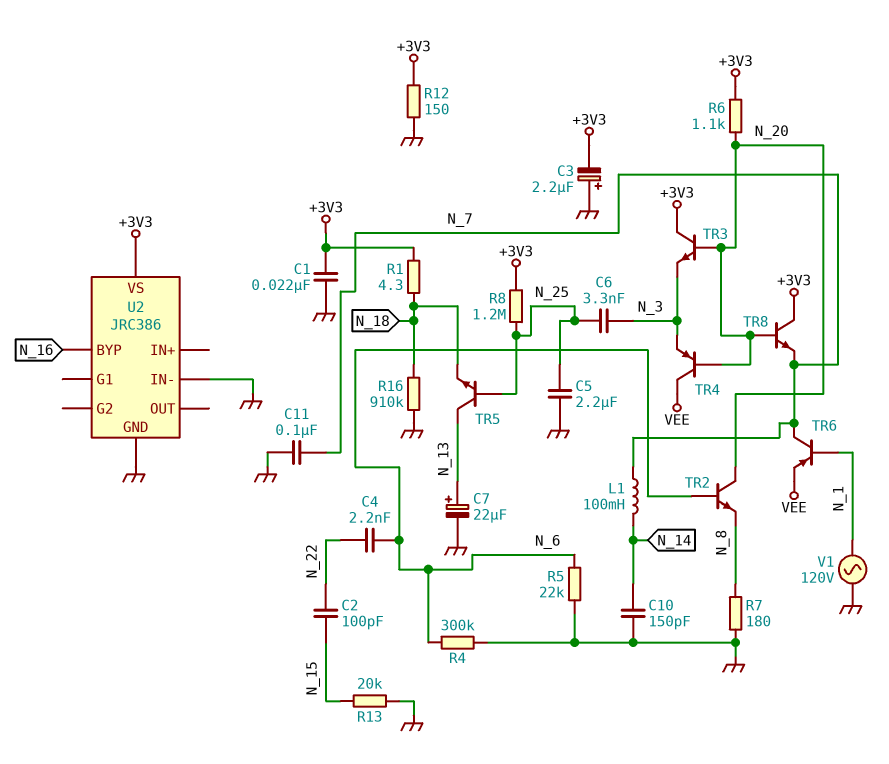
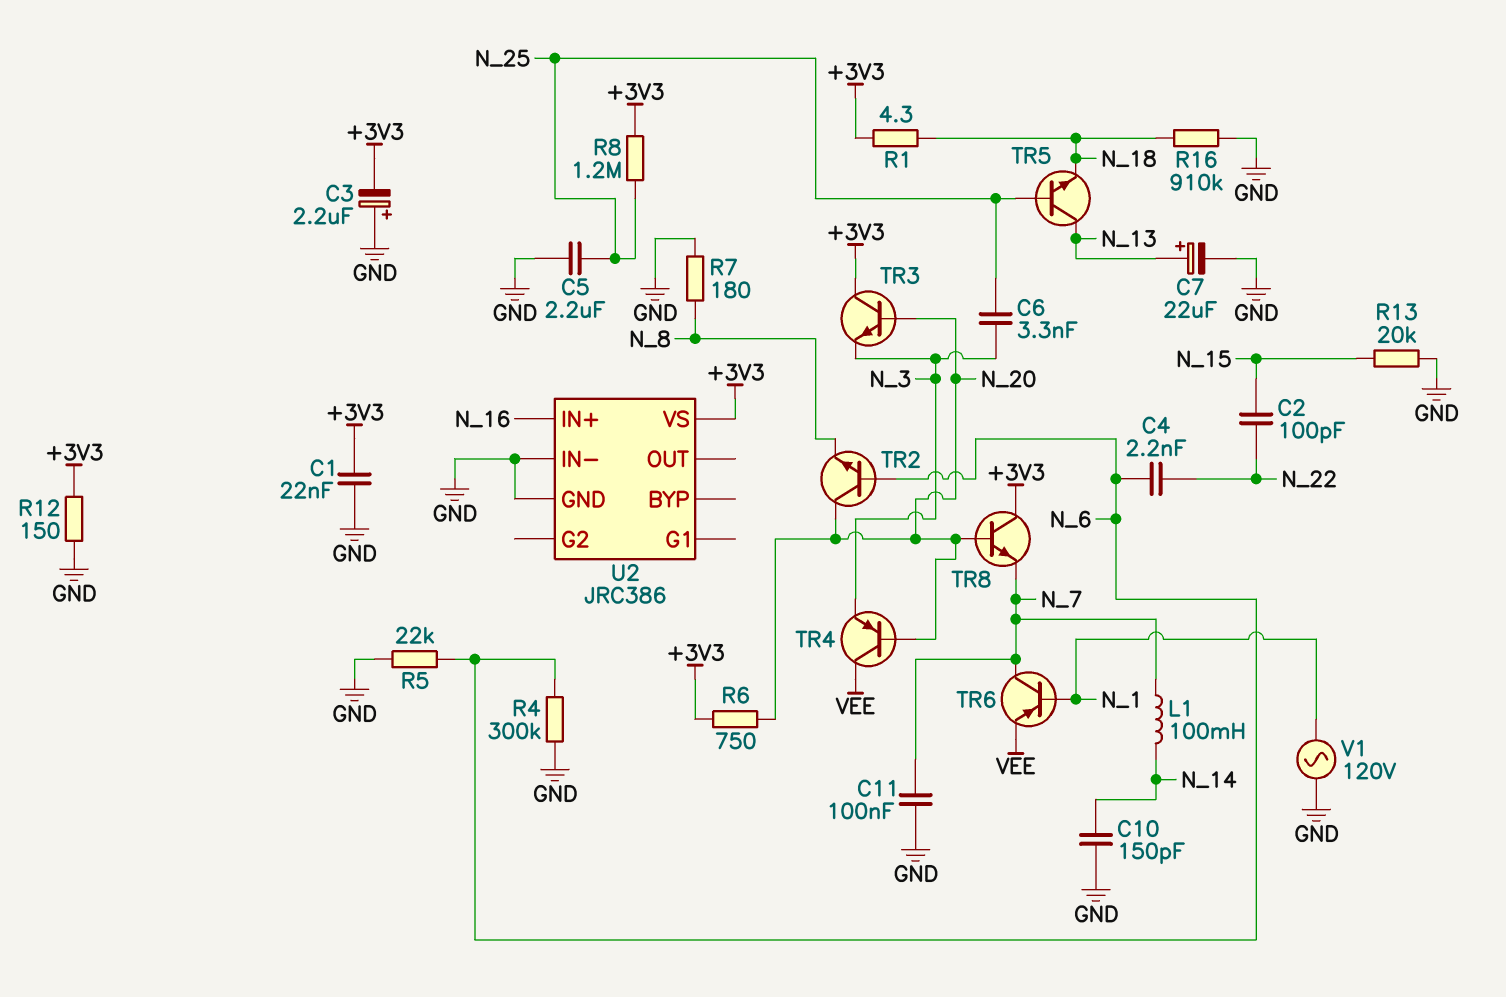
R6: 1.1k (+3V3, N_20) -> 750 (+3V3, N_20)
U2 pin BYP: N_16 -> none
U2 pin IN+: none -> N_16

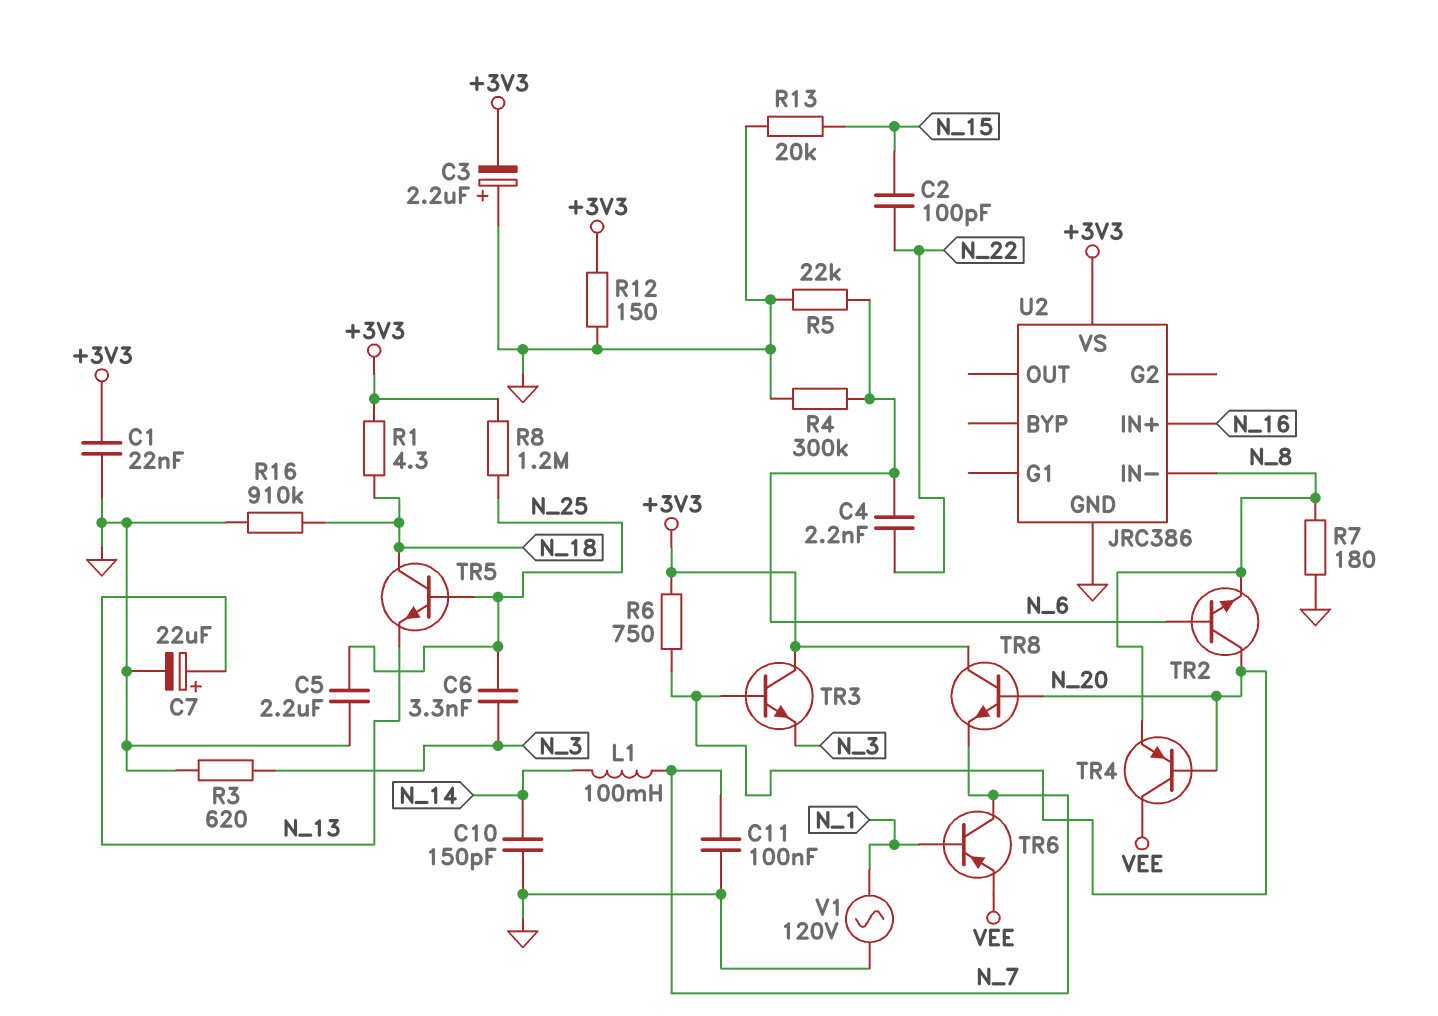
R3: none -> 620 (GND, N_3)
TR4: PNP (B N_20, C VEE, E N_3) -> PNP (B N_20, C VEE, E N_8)
TR5: NPN (B N_25, C N_13, E N_18) -> NPN (B N_25, C N_18, E N_13)
U2 pin IN-: GND -> N_8

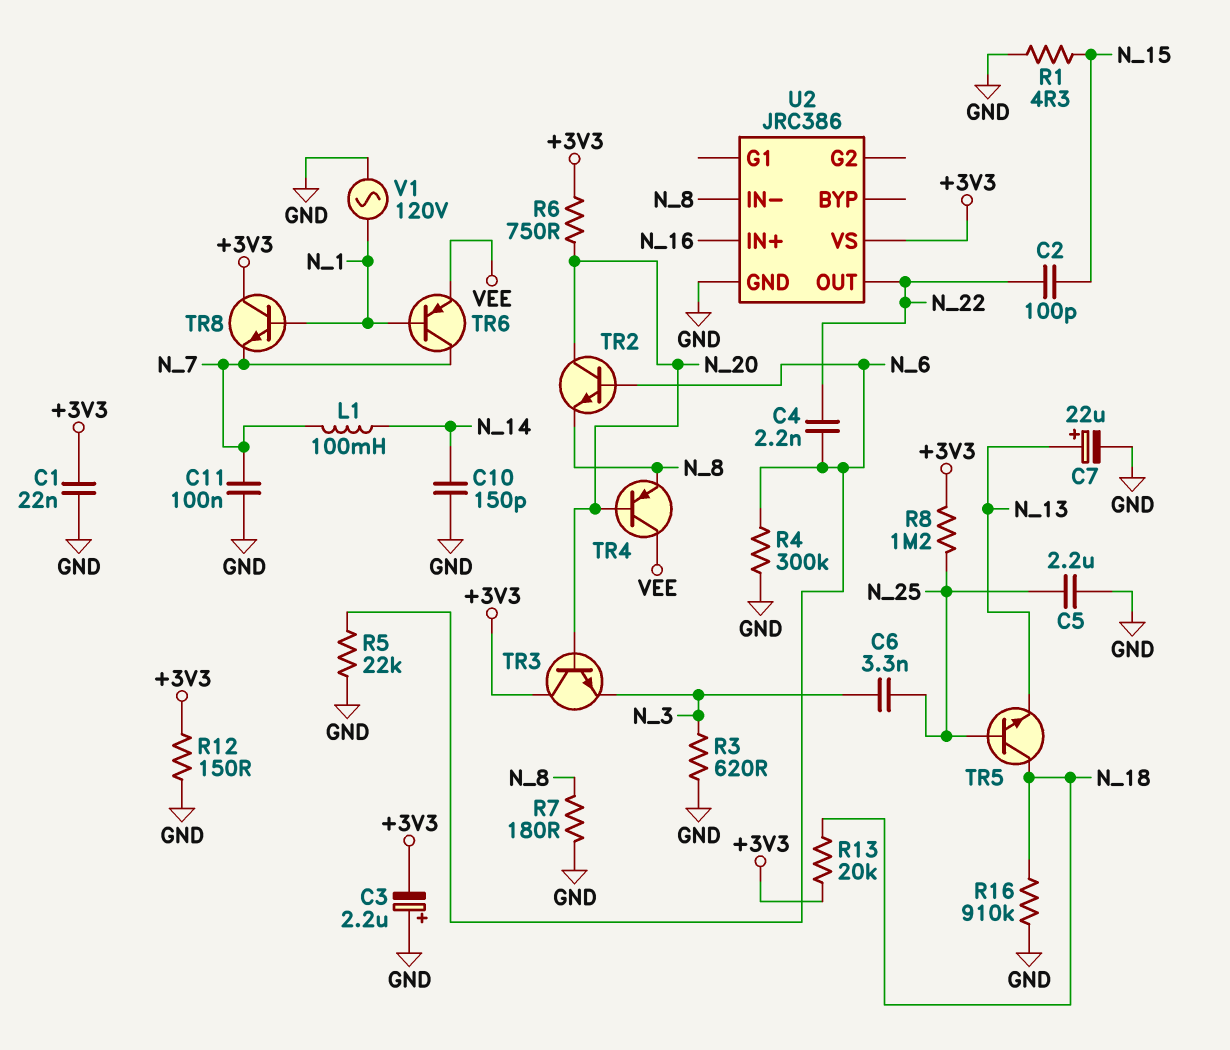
R1: 4.3 (+3V3, N_18) -> 4.3 (GND, N_15)
R13: 20k (GND, N_15) -> 20k (+3V3, N_18)
TR8: NPN (B N_20, C +3V3, E N_7) -> NPN (B N_1, C +3V3, E N_7)
U2 pin OUT: none -> N_22

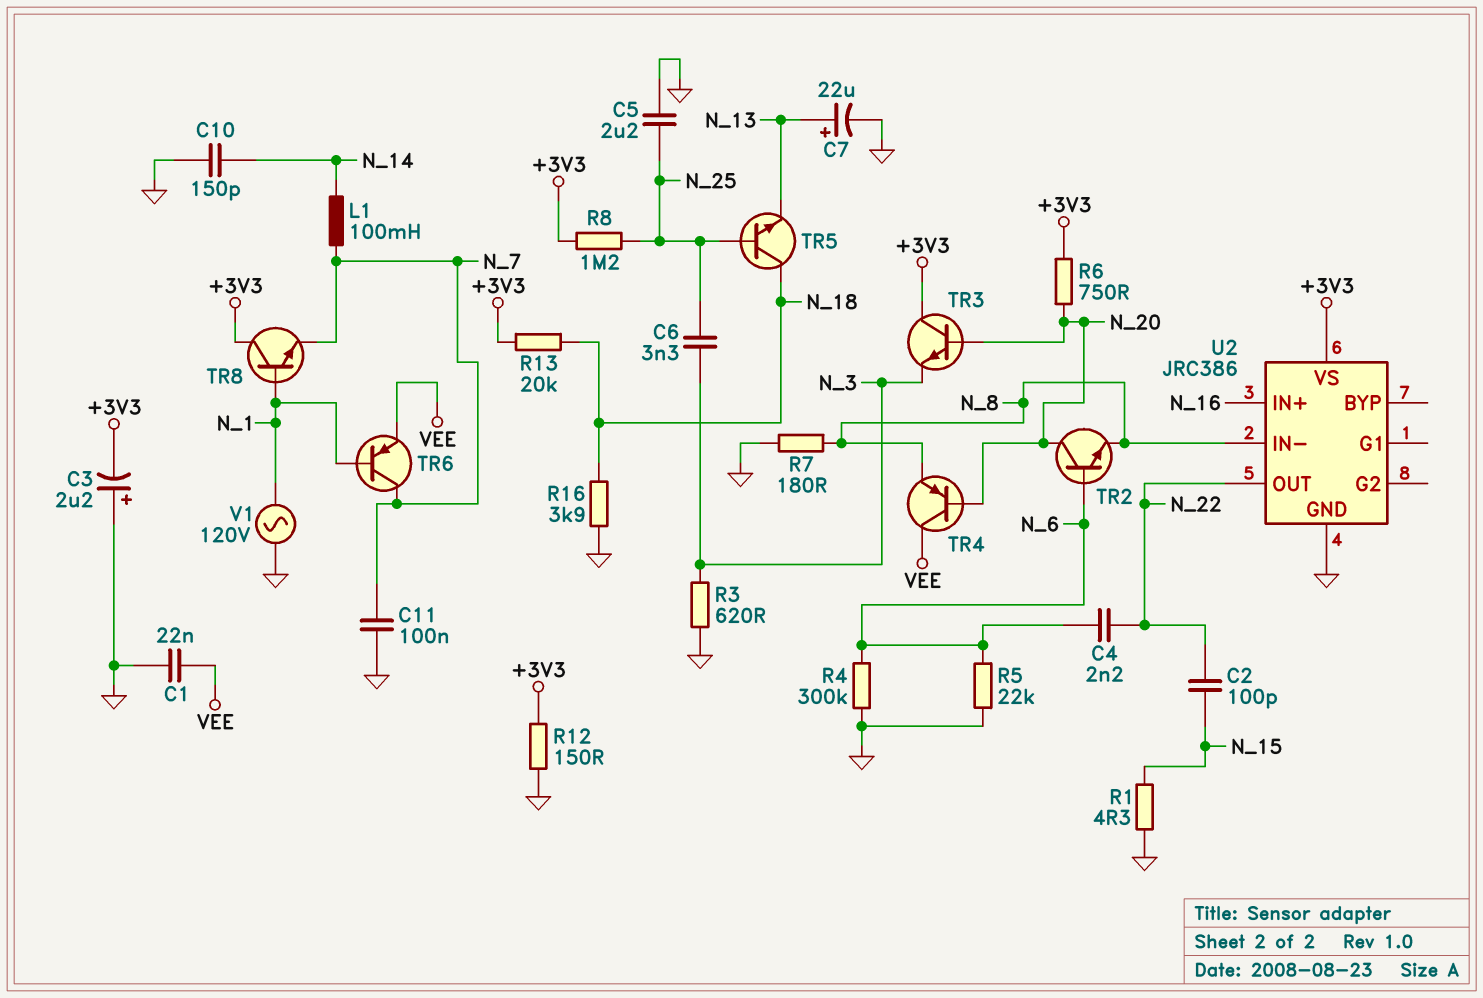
C1: 22nF (+3V3, GND) -> 22nF (GND, VEE)
R16: 910k (GND, N_18) -> 3.9k (GND, N_18)

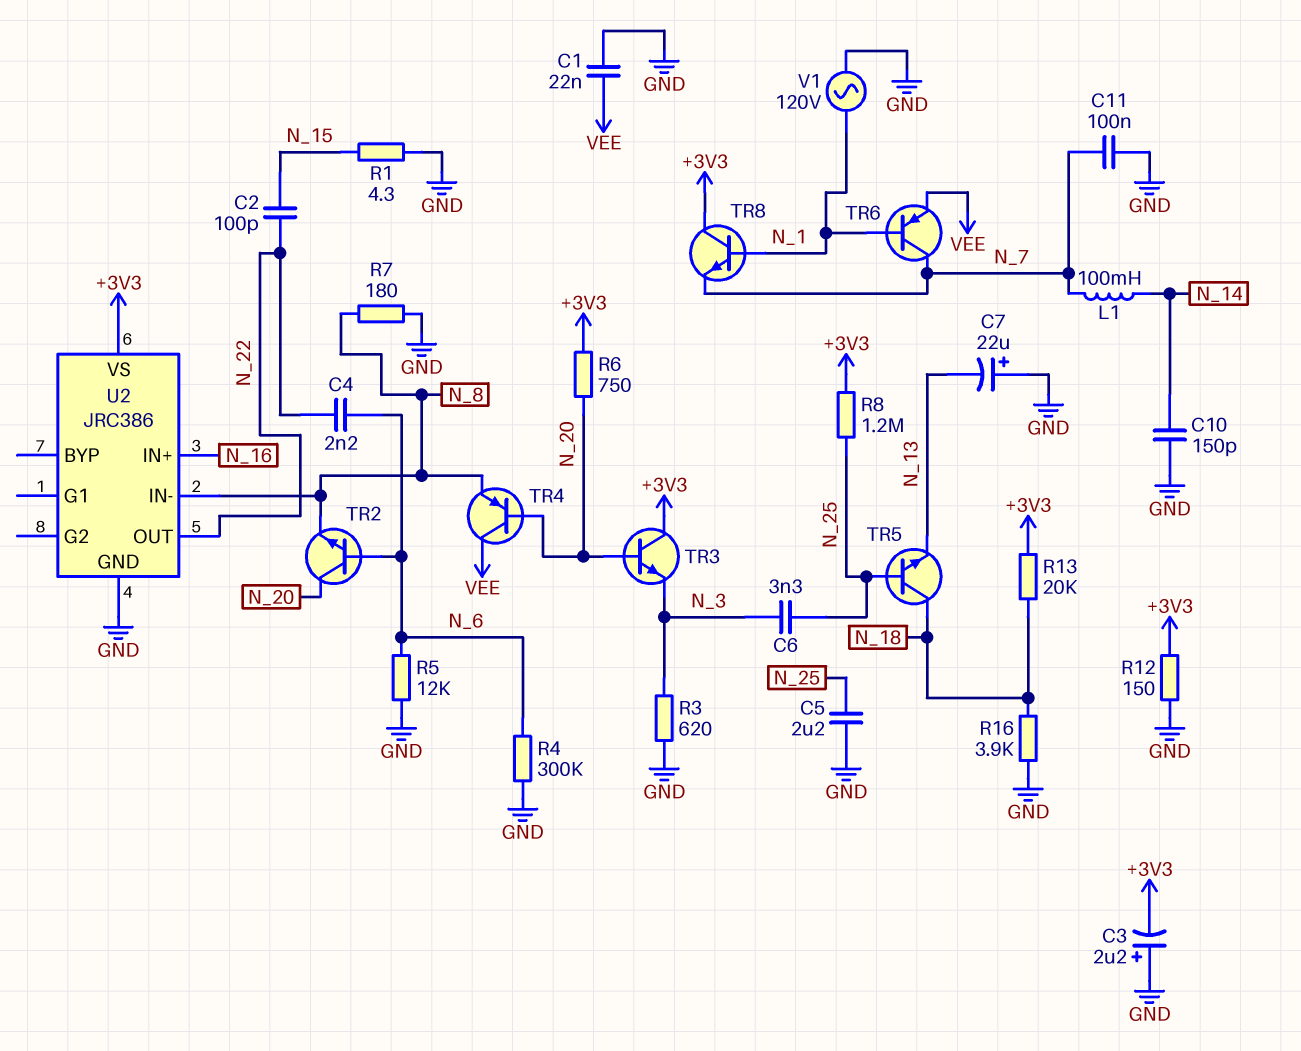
C7: 22uF (plus N_13, minus GND) -> 22uF (plus GND, minus N_13)
R5: 22k (GND, N_6) -> 12k (GND, N_6)

